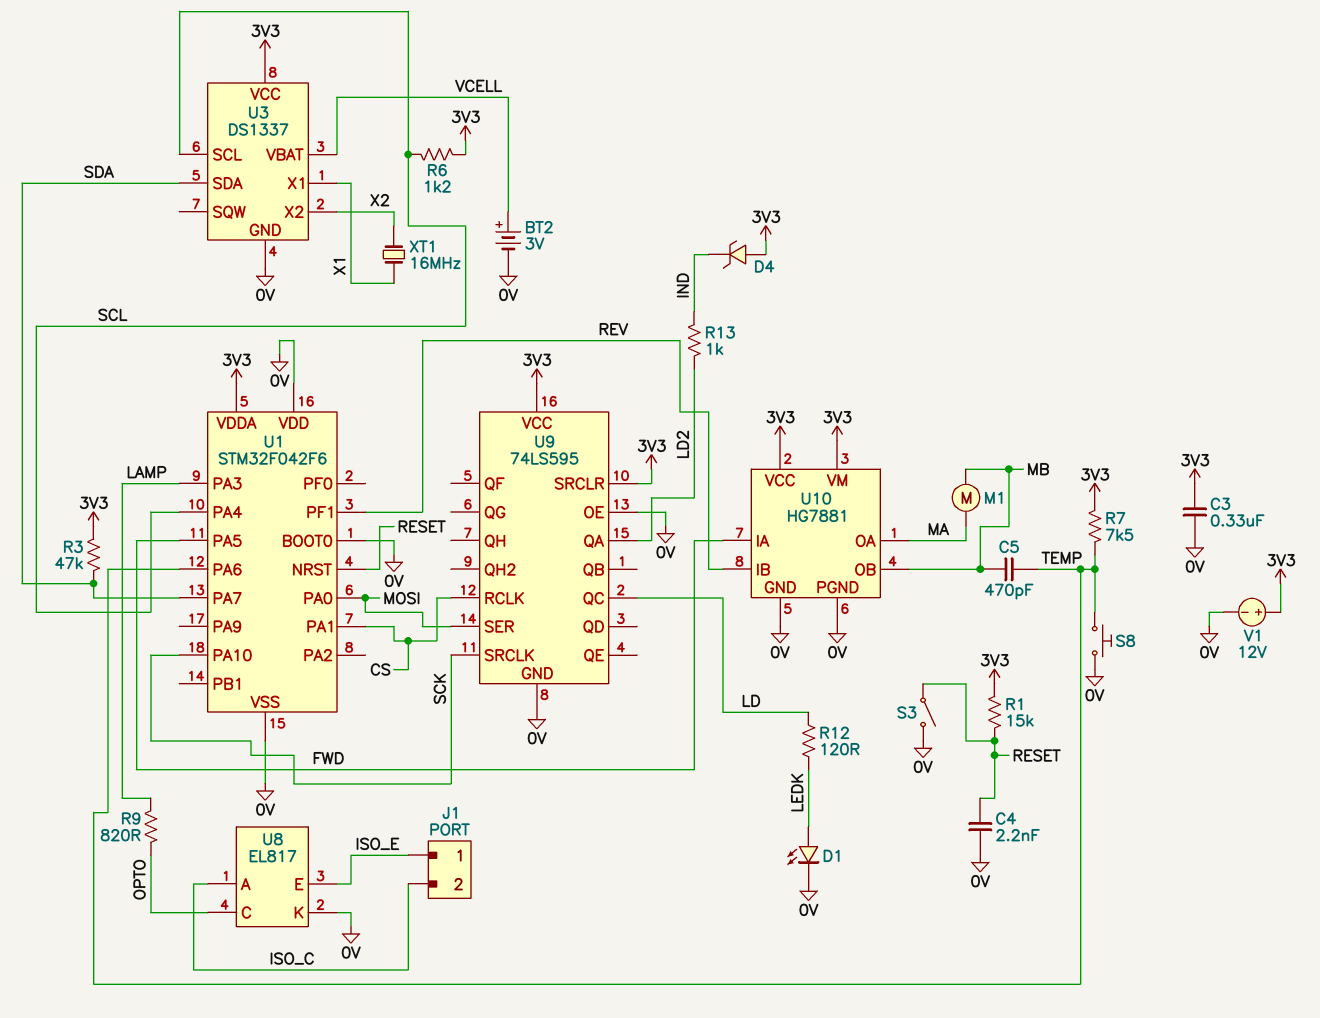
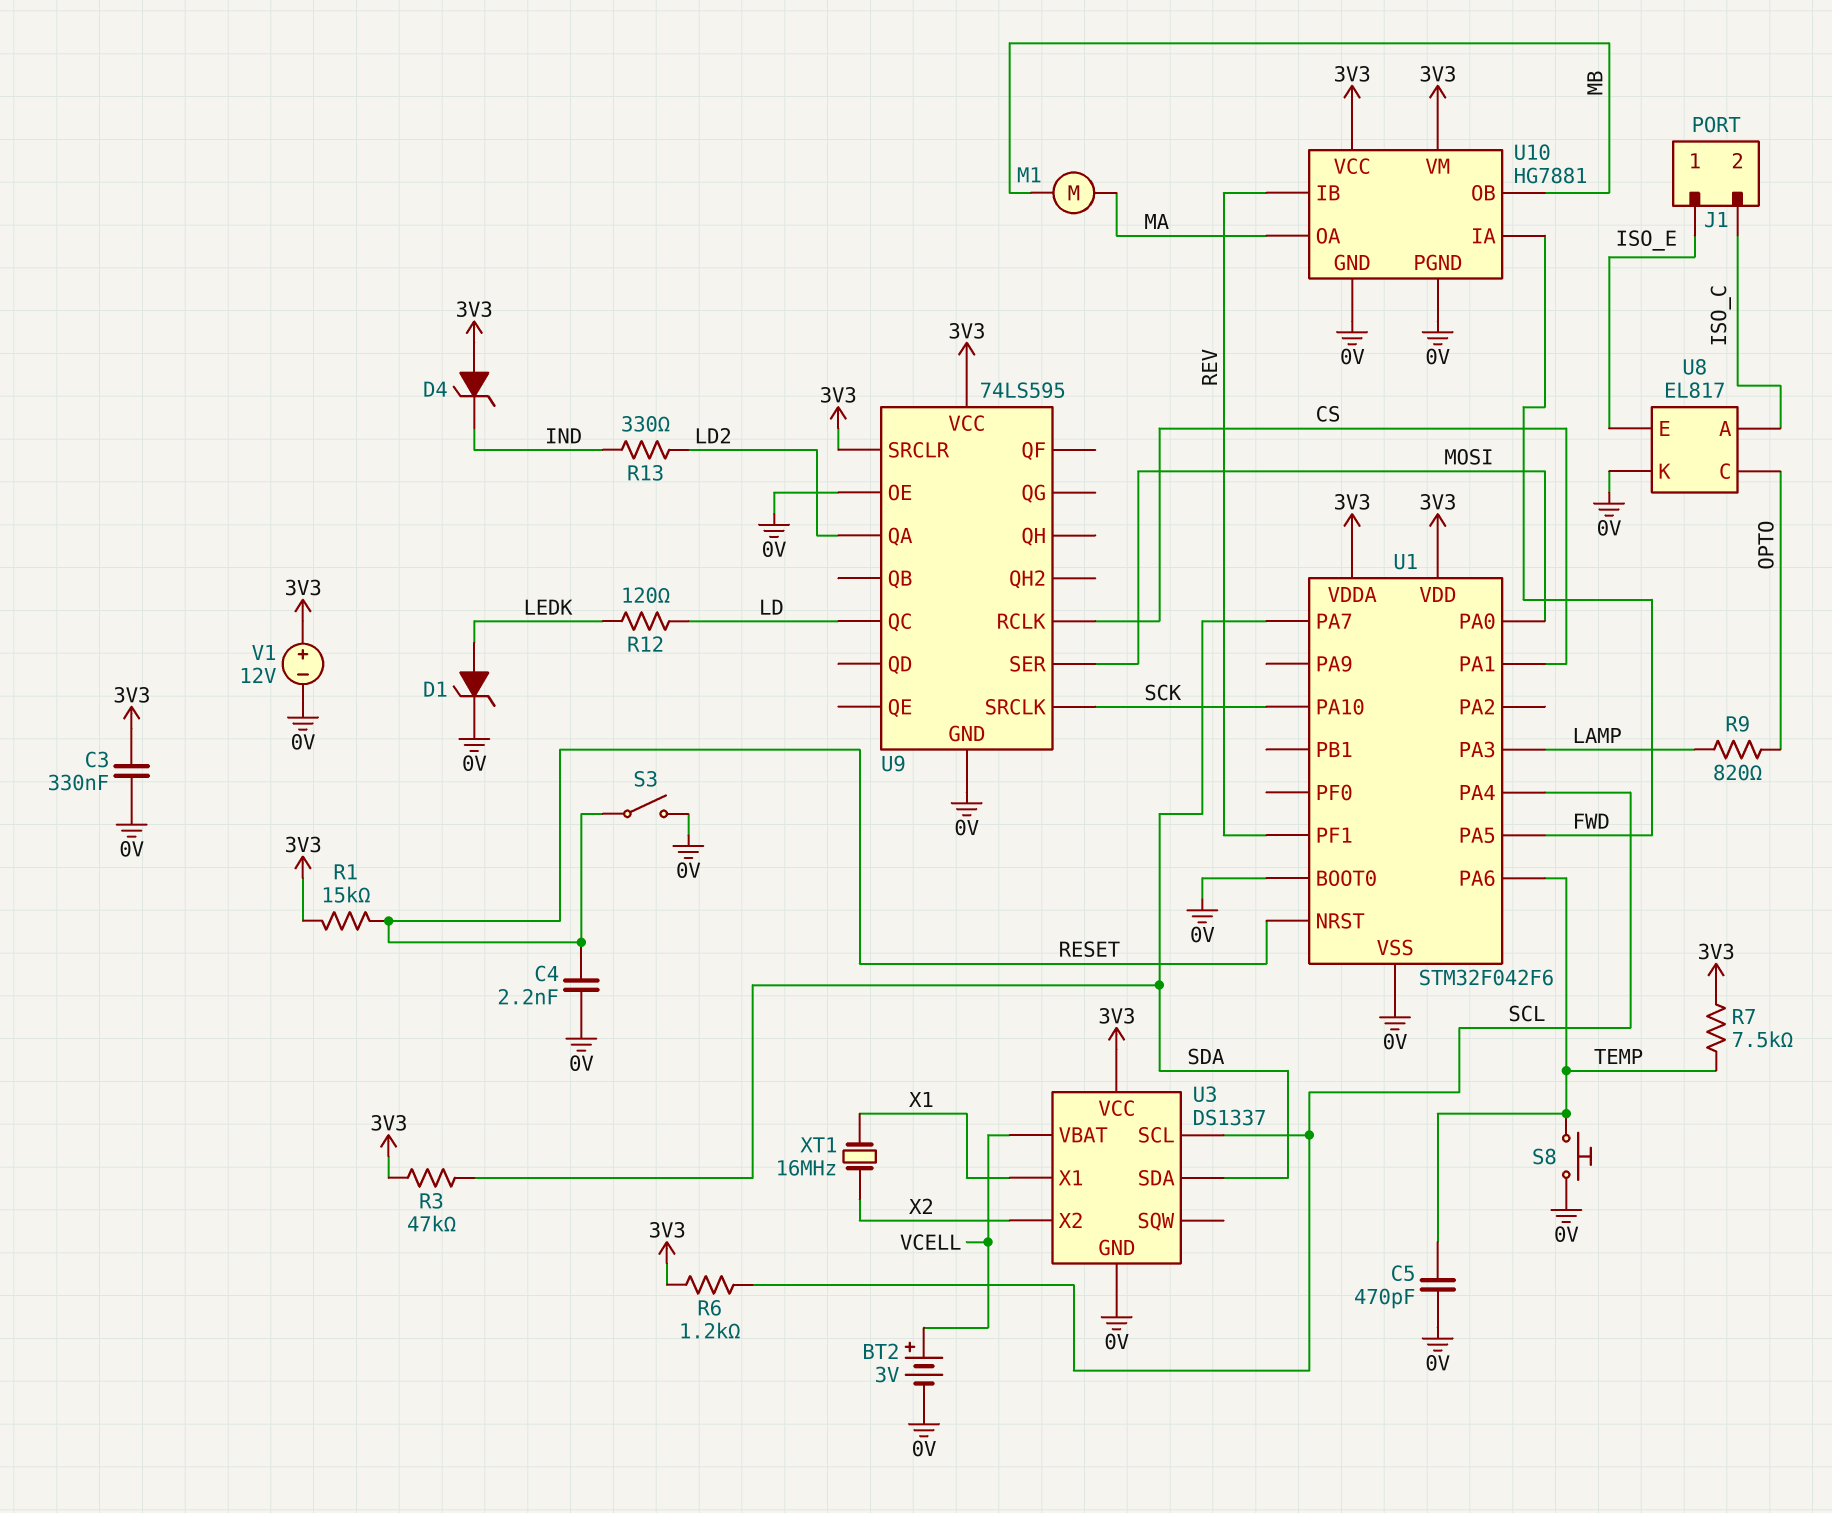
C5: 470pF (MB, TEMP) -> 470pF (0V, TEMP)
D1: LED (A LEDK, K 0V) -> zener (A LEDK, K 0V)
R13: 1k (IND, LD2) -> 330 (IND, LD2)
U1 pin VDD: 0V -> 3V3

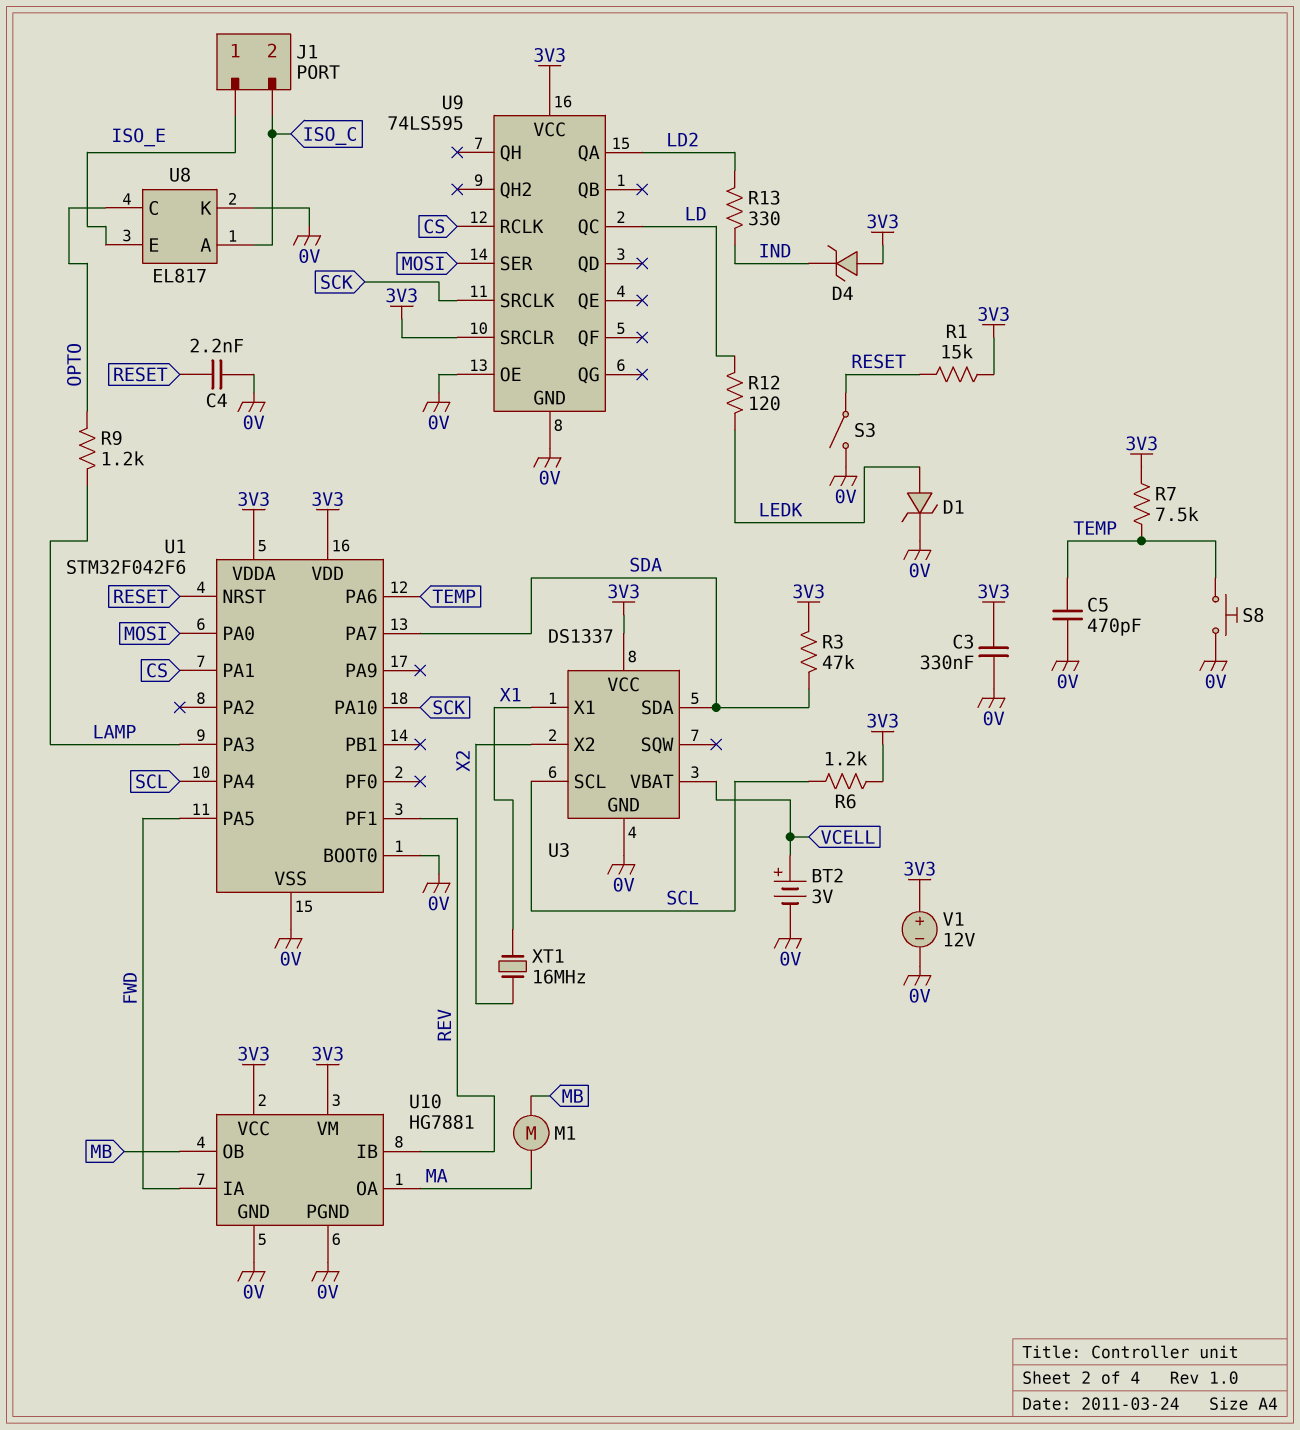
R9: 820 (LAMP, OPTO) -> 1.2k (LAMP, OPTO)

